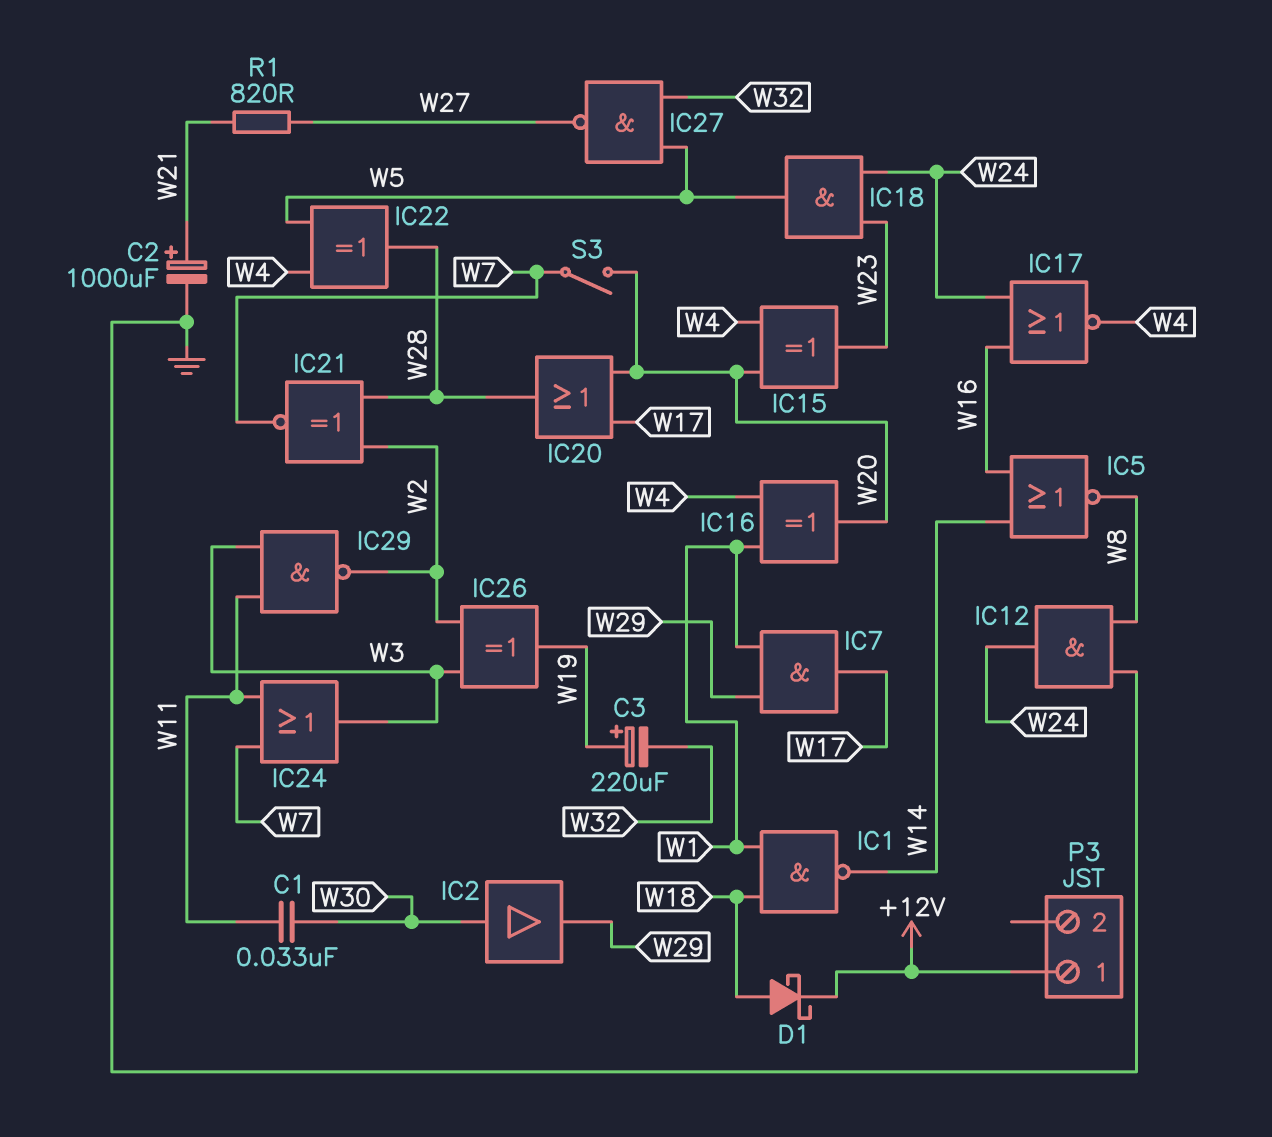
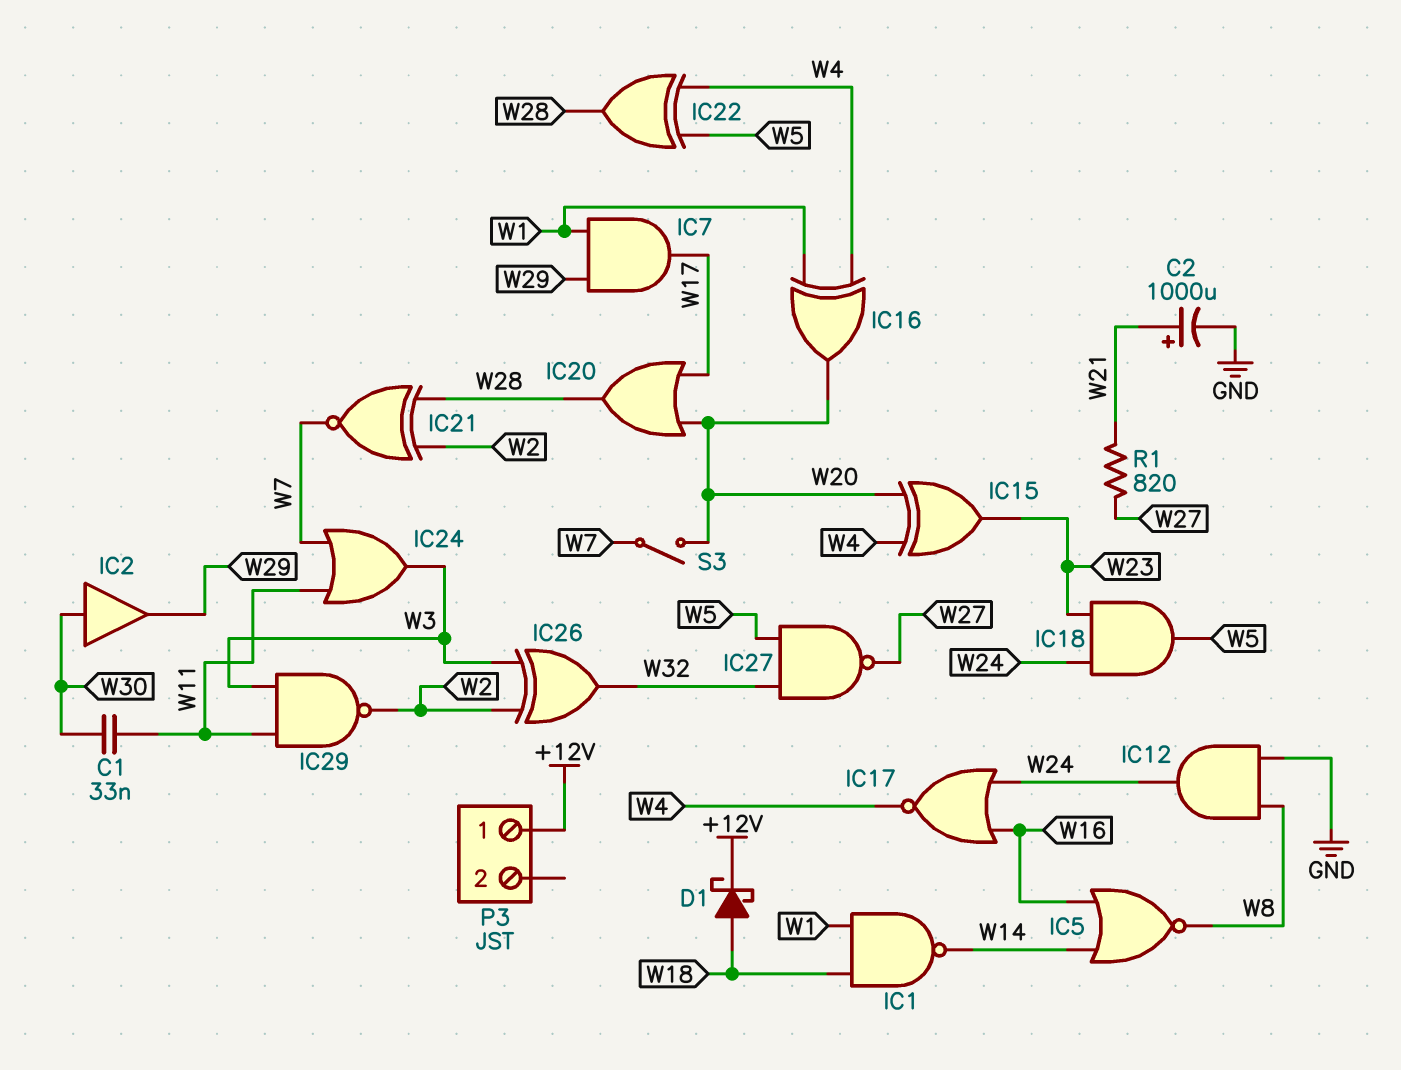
C3: 220uF (plus W19, minus W32) -> none
IC26: XOR (in W2, in W3, out W19) -> XOR (in W2, in W3, out W32)

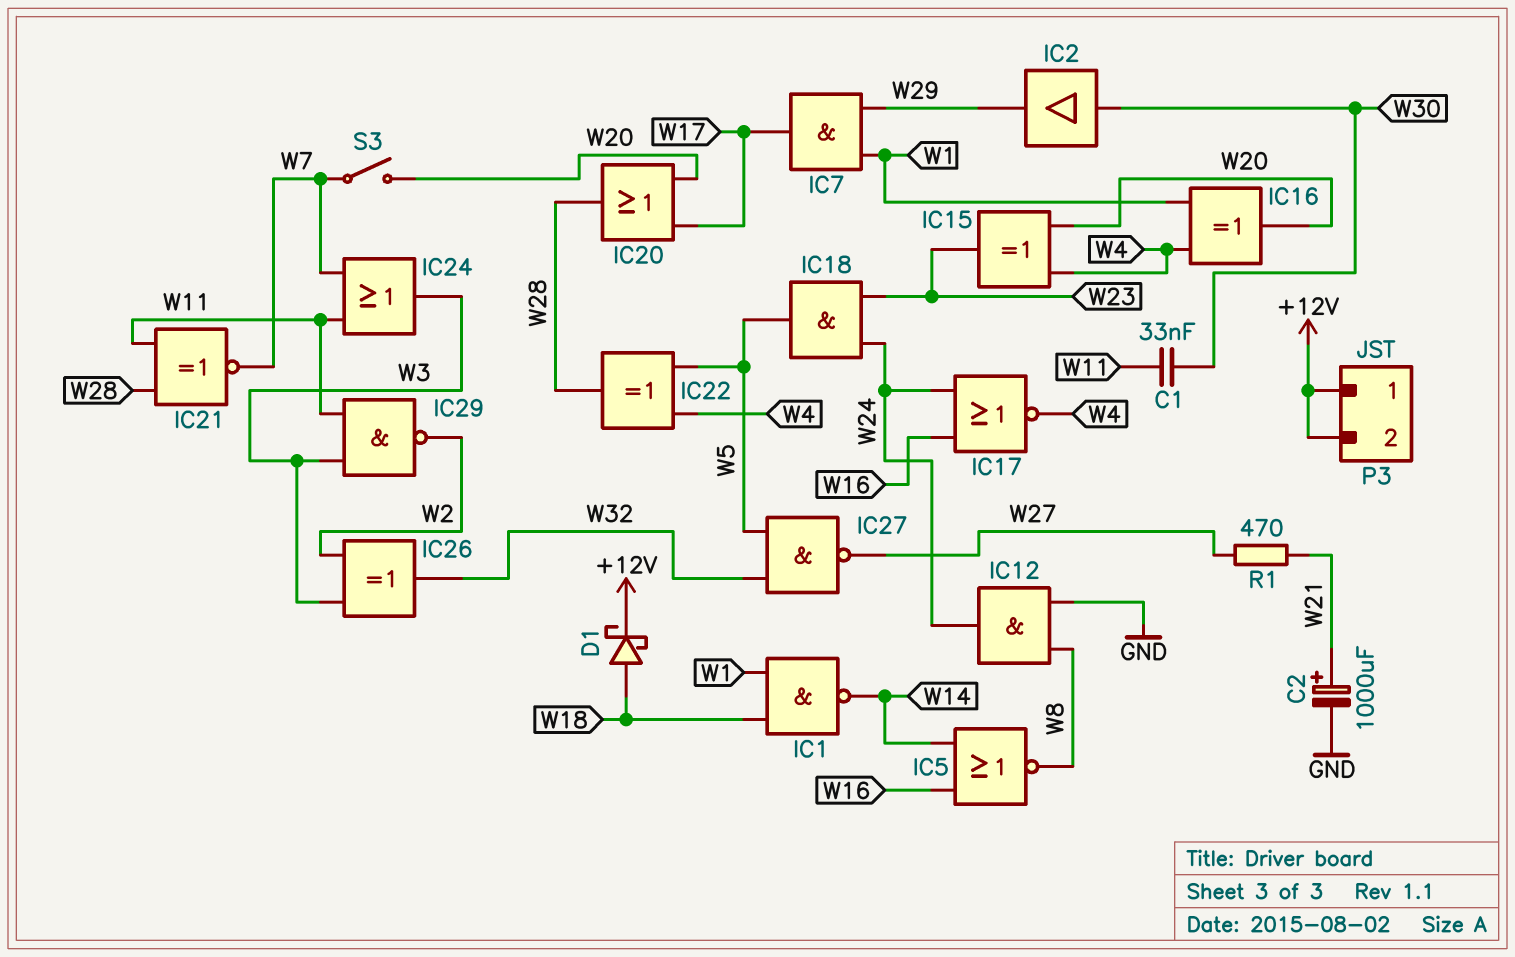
IC21: XNOR (in W2, in W28, out W7) -> XNOR (in W11, in W28, out W7)
P3 pin 2: none -> +12V
R1: 820 (W21, W27) -> 470 (W21, W27)

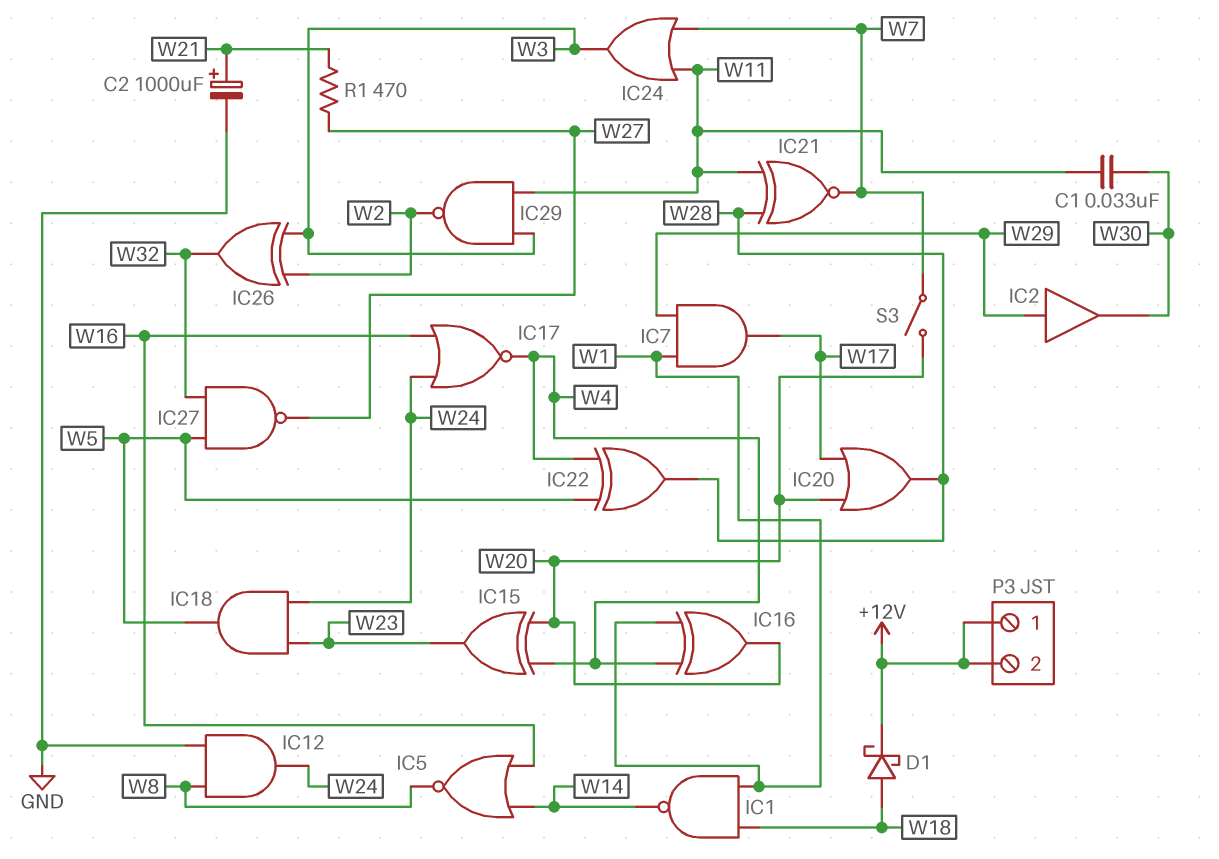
IC2: buffer (in W30, out W29) -> buffer (in W29, out W30)

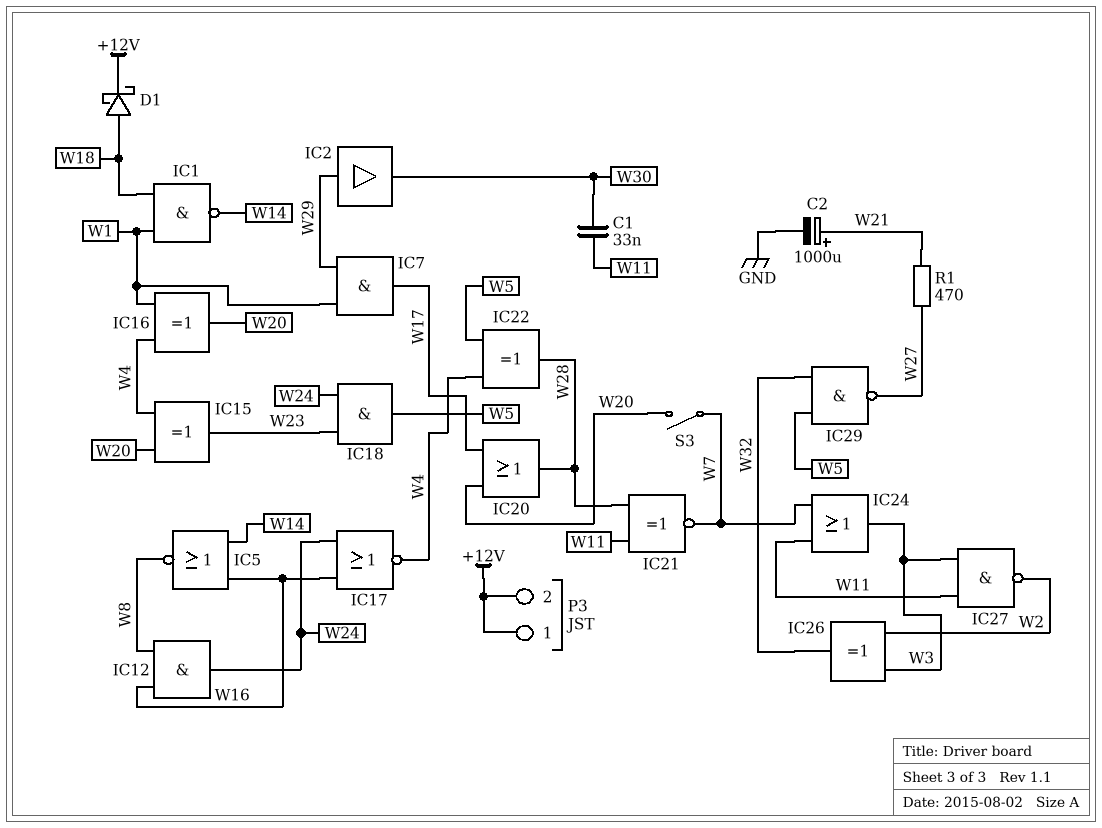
IC12: AND (in GND, in W8, out W24) -> AND (in W8, in W16, out W24)
IC27: NAND (in W5, in W32, out W27) -> NAND (in W3, in W11, out W2)
IC29: NAND (in W3, in W11, out W2) -> NAND (in W5, in W32, out W27)

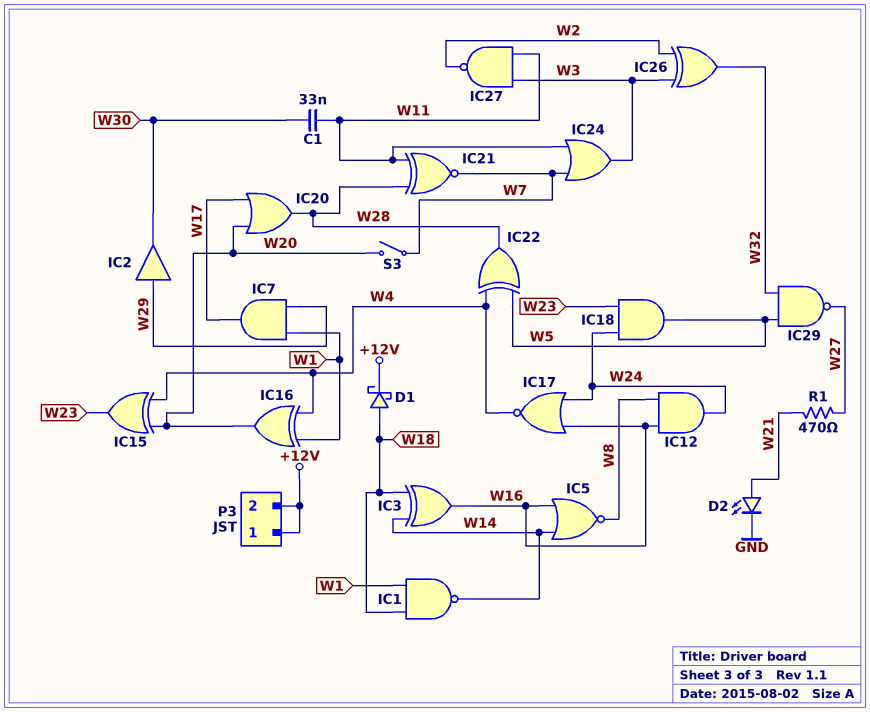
C2: 1000uF (plus W21, minus GND) -> none
D2: none -> LED (A W21, K GND)
IC3: none -> XOR (in W14, in W18, out W16)

